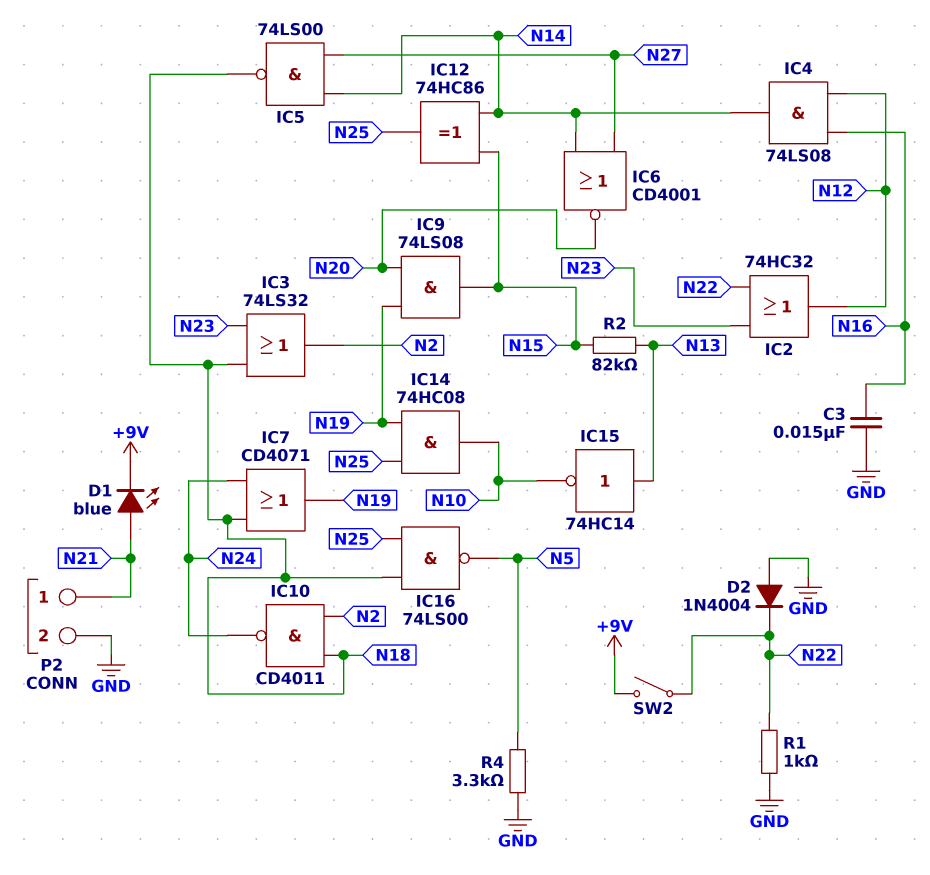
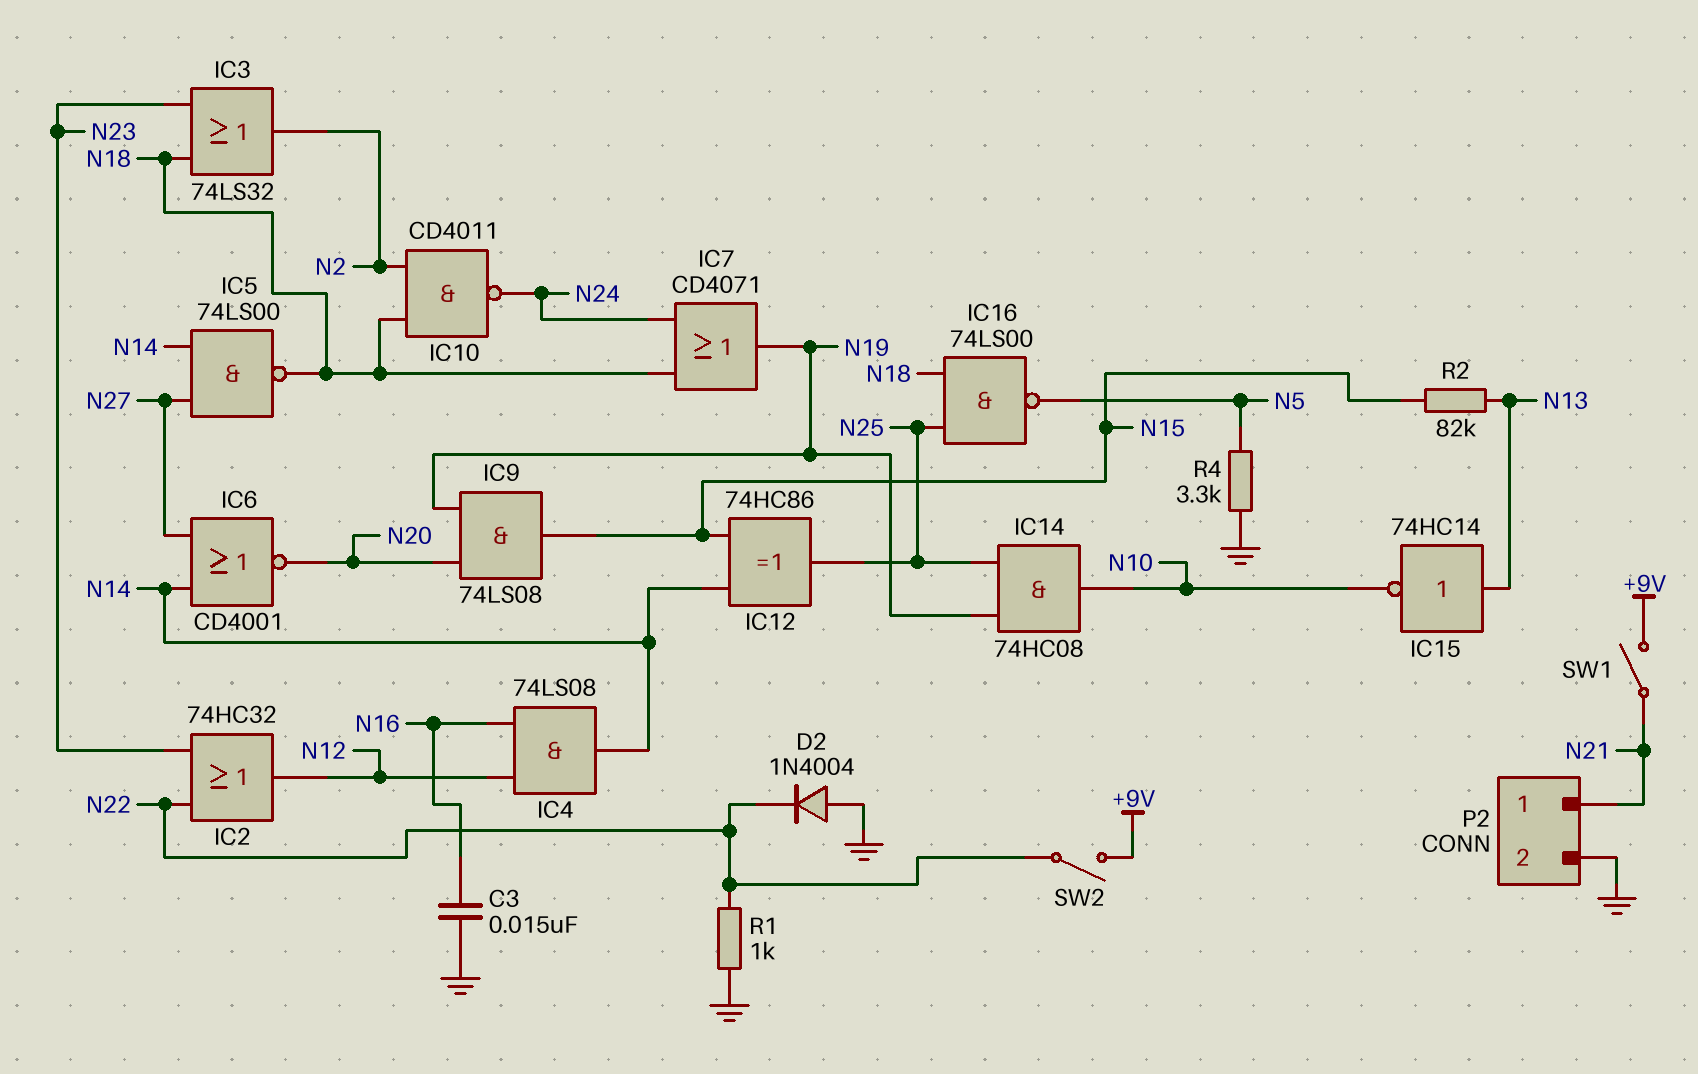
D1: LED blue (A N21, K +9V) -> none
SW1: none -> switch (+9V, N21)

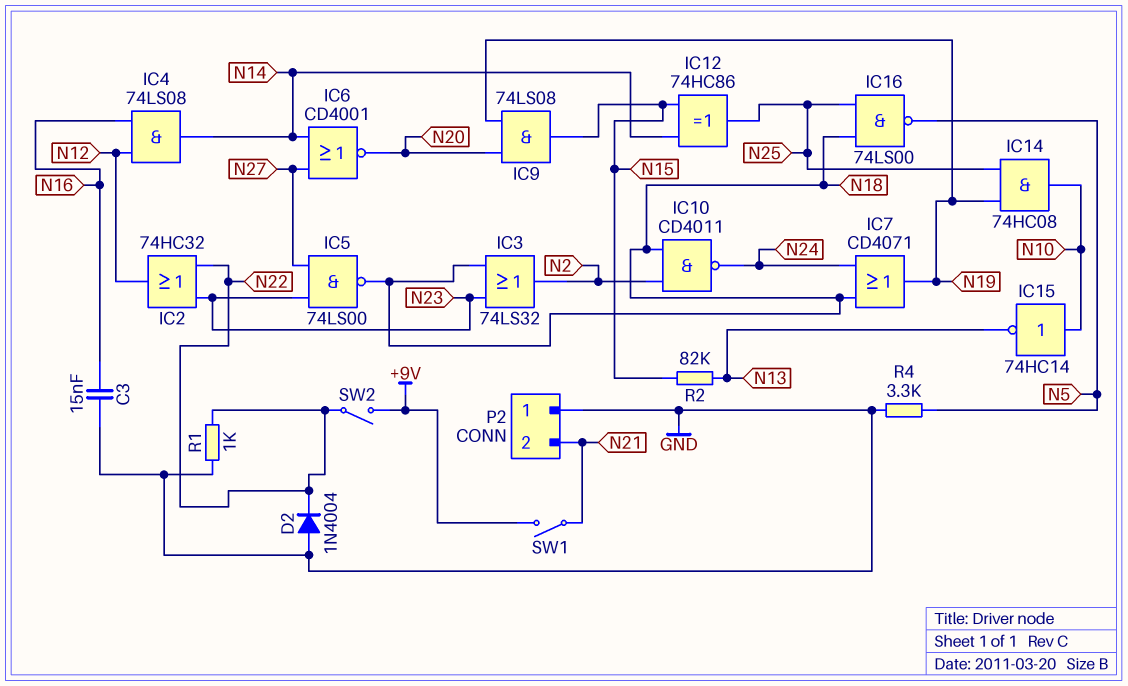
IC5: NAND 74LS00 (in N14, in N27, out N18) -> NAND 74LS00 (in N23, in N27, out N18)
IC15: NOT 74HC14 (in N13, out N10) -> NOT 74HC14 (in N10, out N13)
P2 pin 1: N21 -> GND
P2 pin 2: GND -> N21

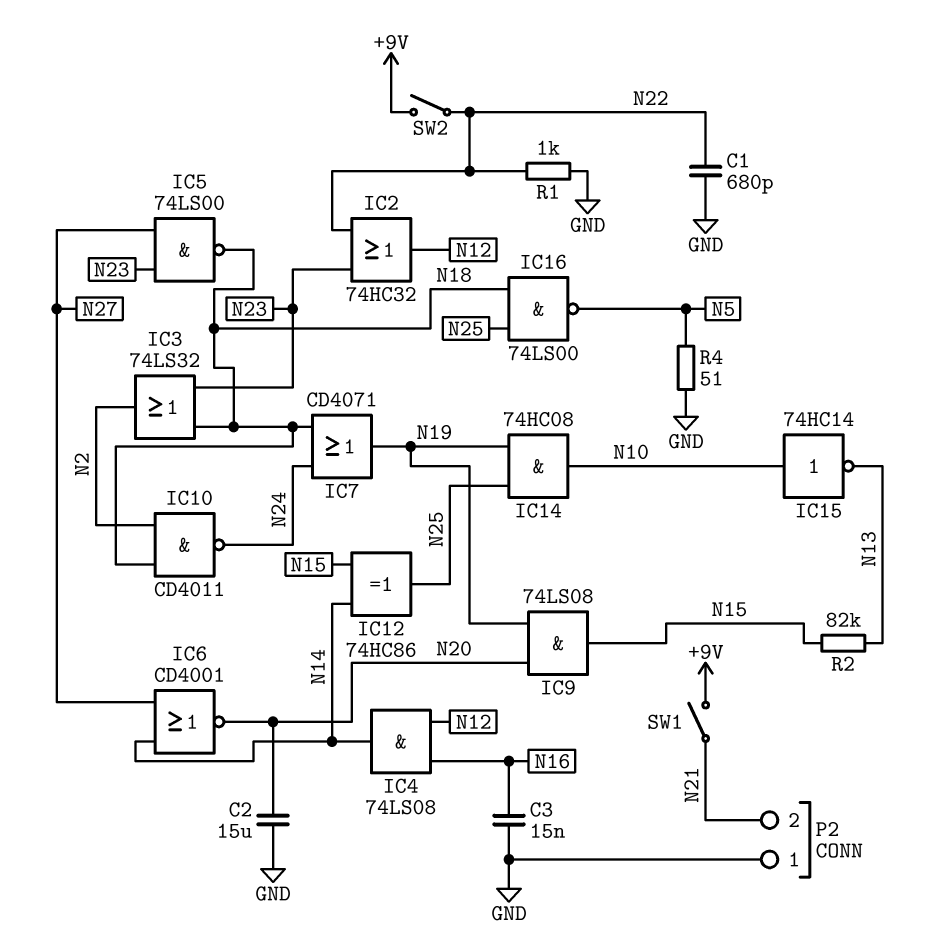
C1: none -> 680pF (GND, N22)
C2: none -> 15uF (GND, N20)
D2: diode 1N4004 (A GND, K N22) -> none
R4: 3.3k (GND, N5) -> 51 (GND, N5)

